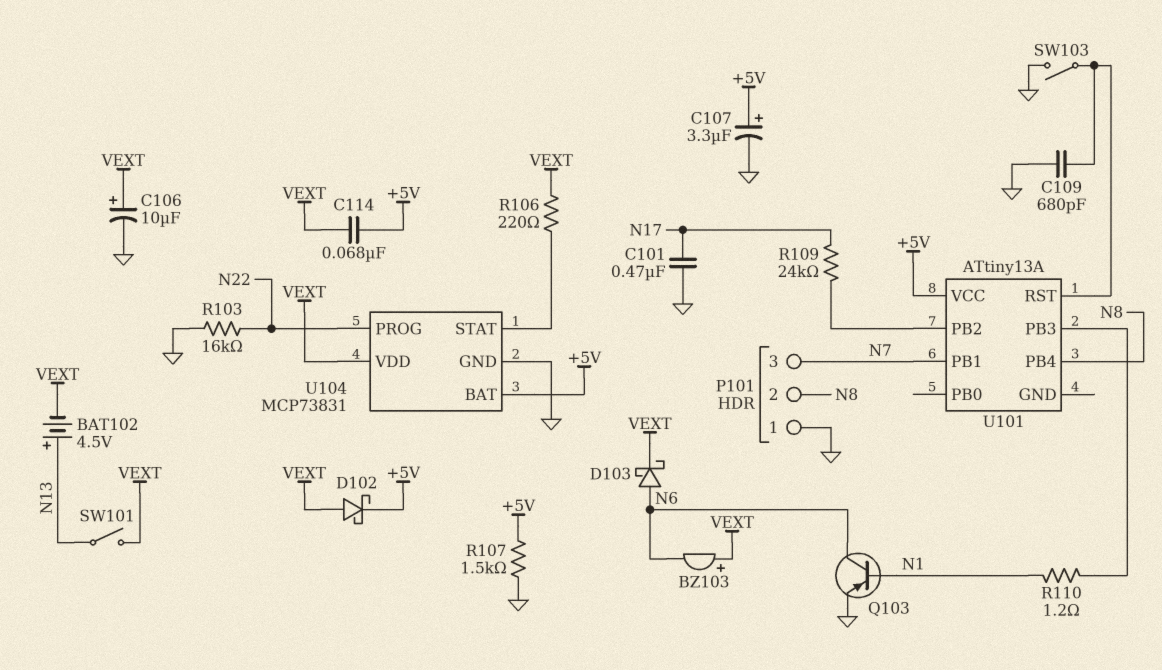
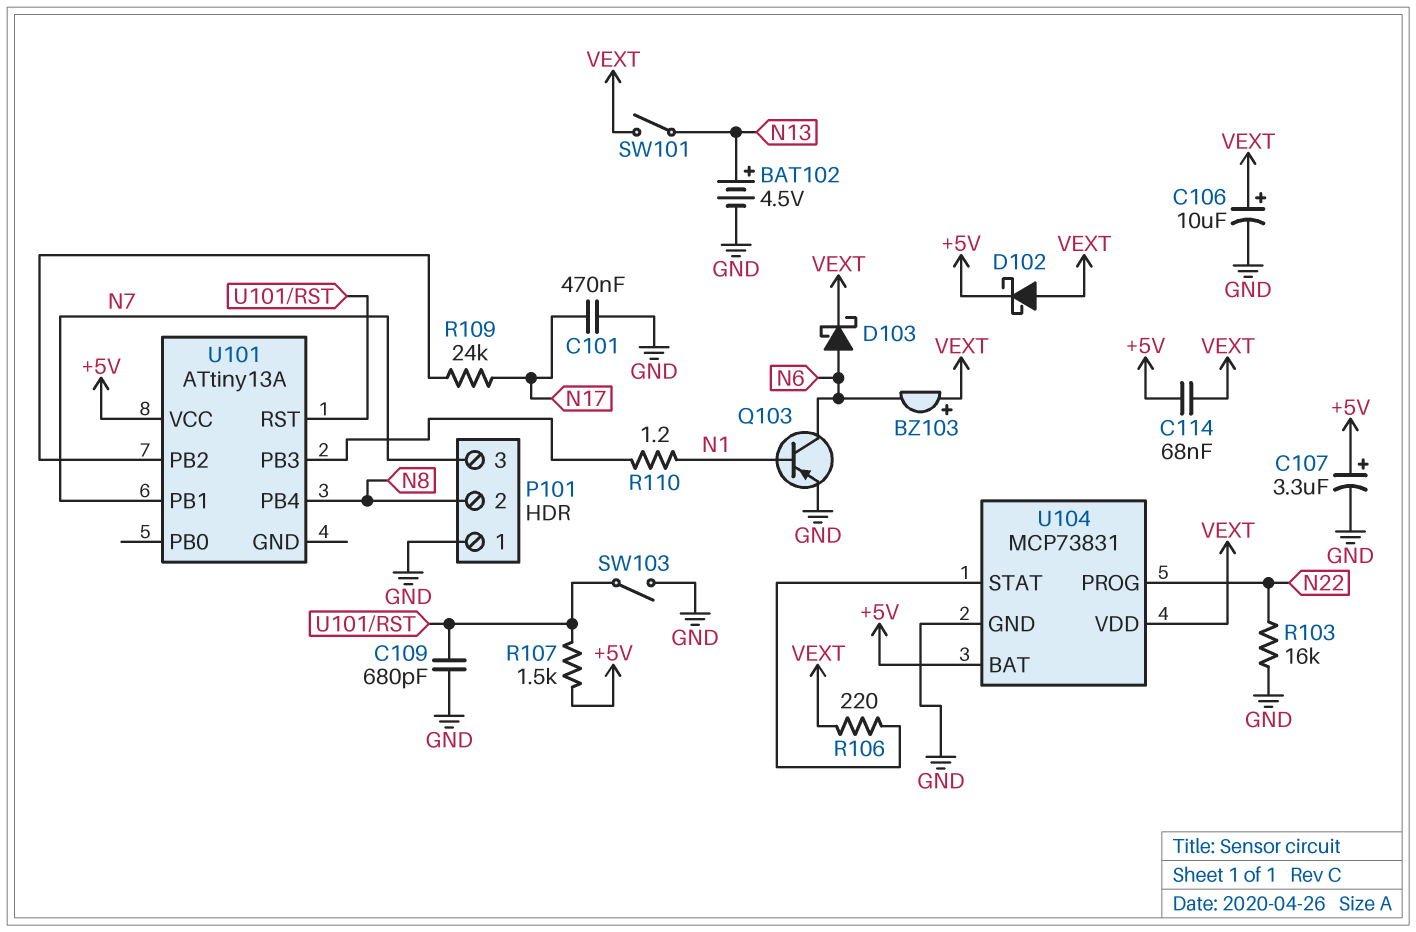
BAT102: 4.5V (plus N13, minus VEXT) -> 4.5V (plus N13, minus GND)
R107: 1.5k (+5V, GND) -> 1.5k (+5V, U101/RST)

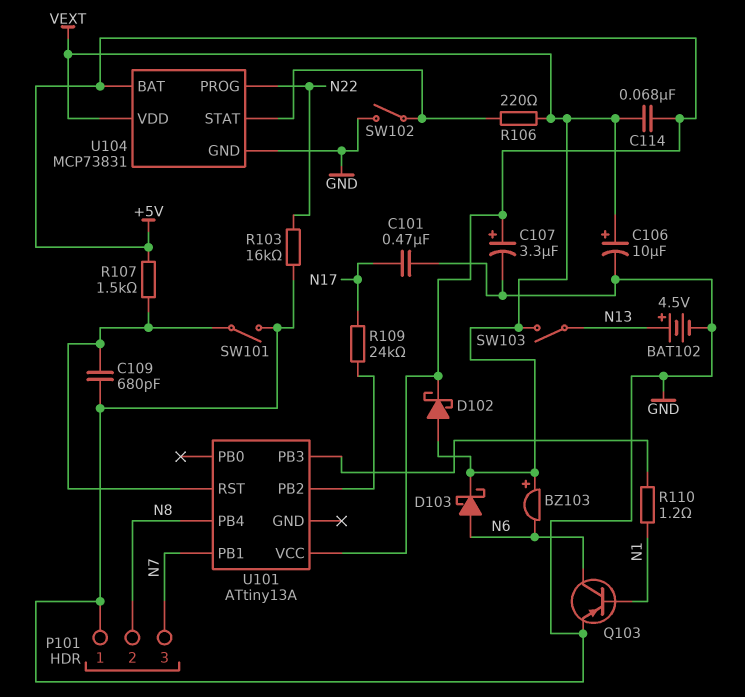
SW101: switch (N13, VEXT) -> switch (GND, U101/RST)
SW102: none -> switch (GND, U104/STAT)
SW103: switch (GND, U101/RST) -> switch (N13, VEXT)

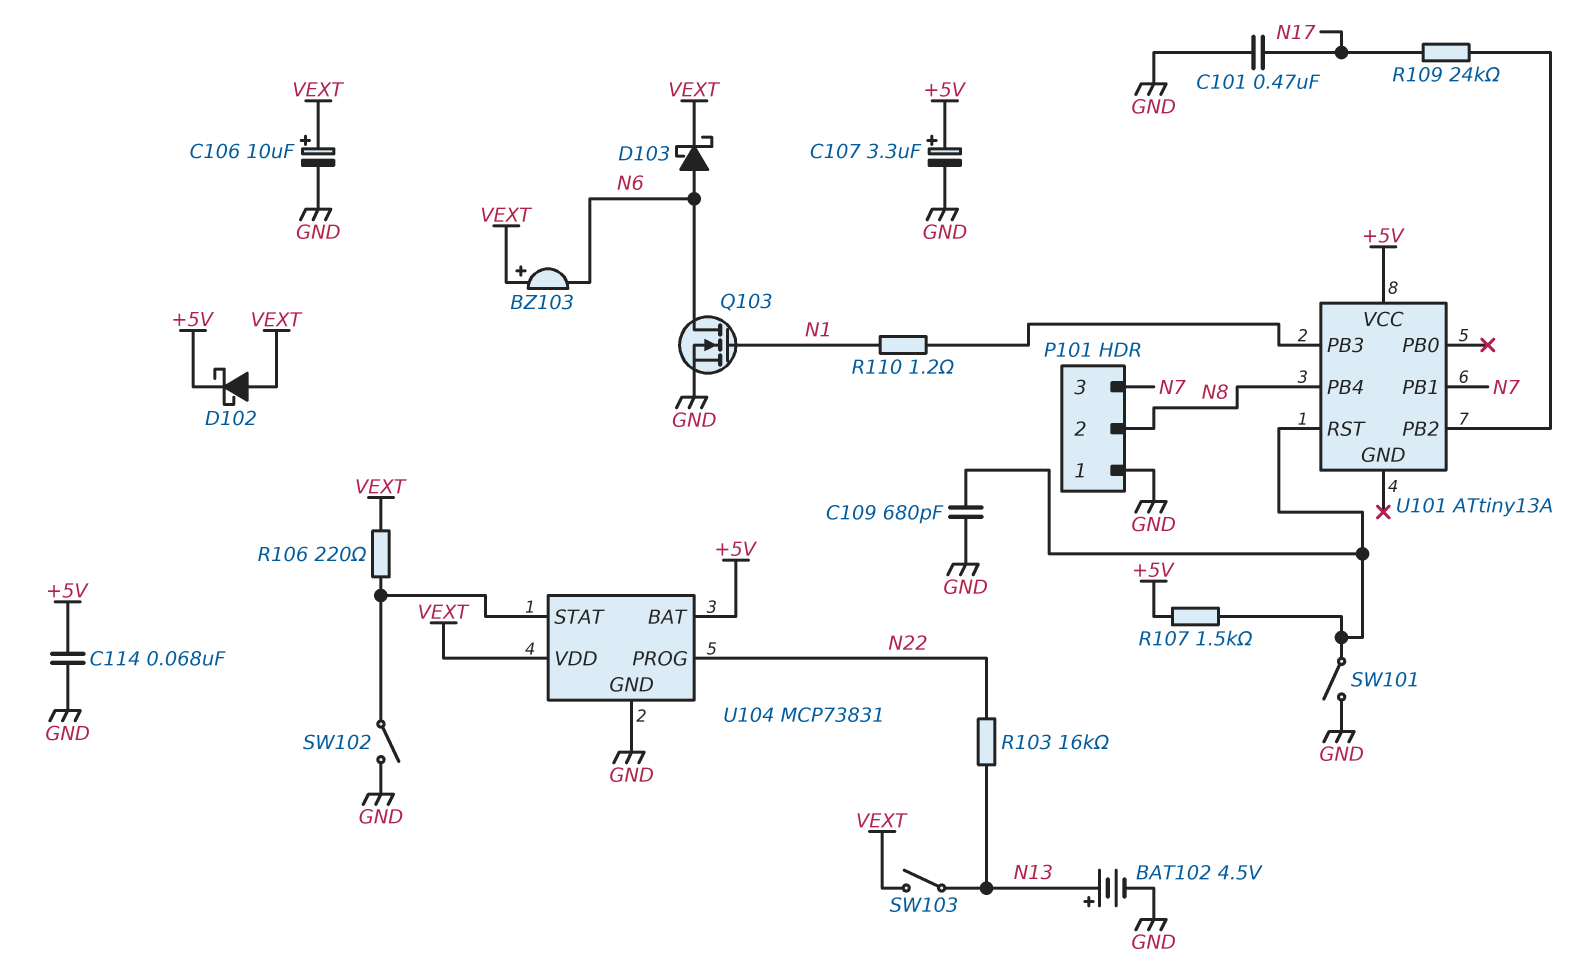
C114: 68nF (+5V, VEXT) -> 68nF (+5V, GND)
Q103: PNP (B N1, C N6, E GND) -> NMOS (G N1, D N6, S GND)
R103: 16k (GND, N22) -> 16k (N13, N22)

